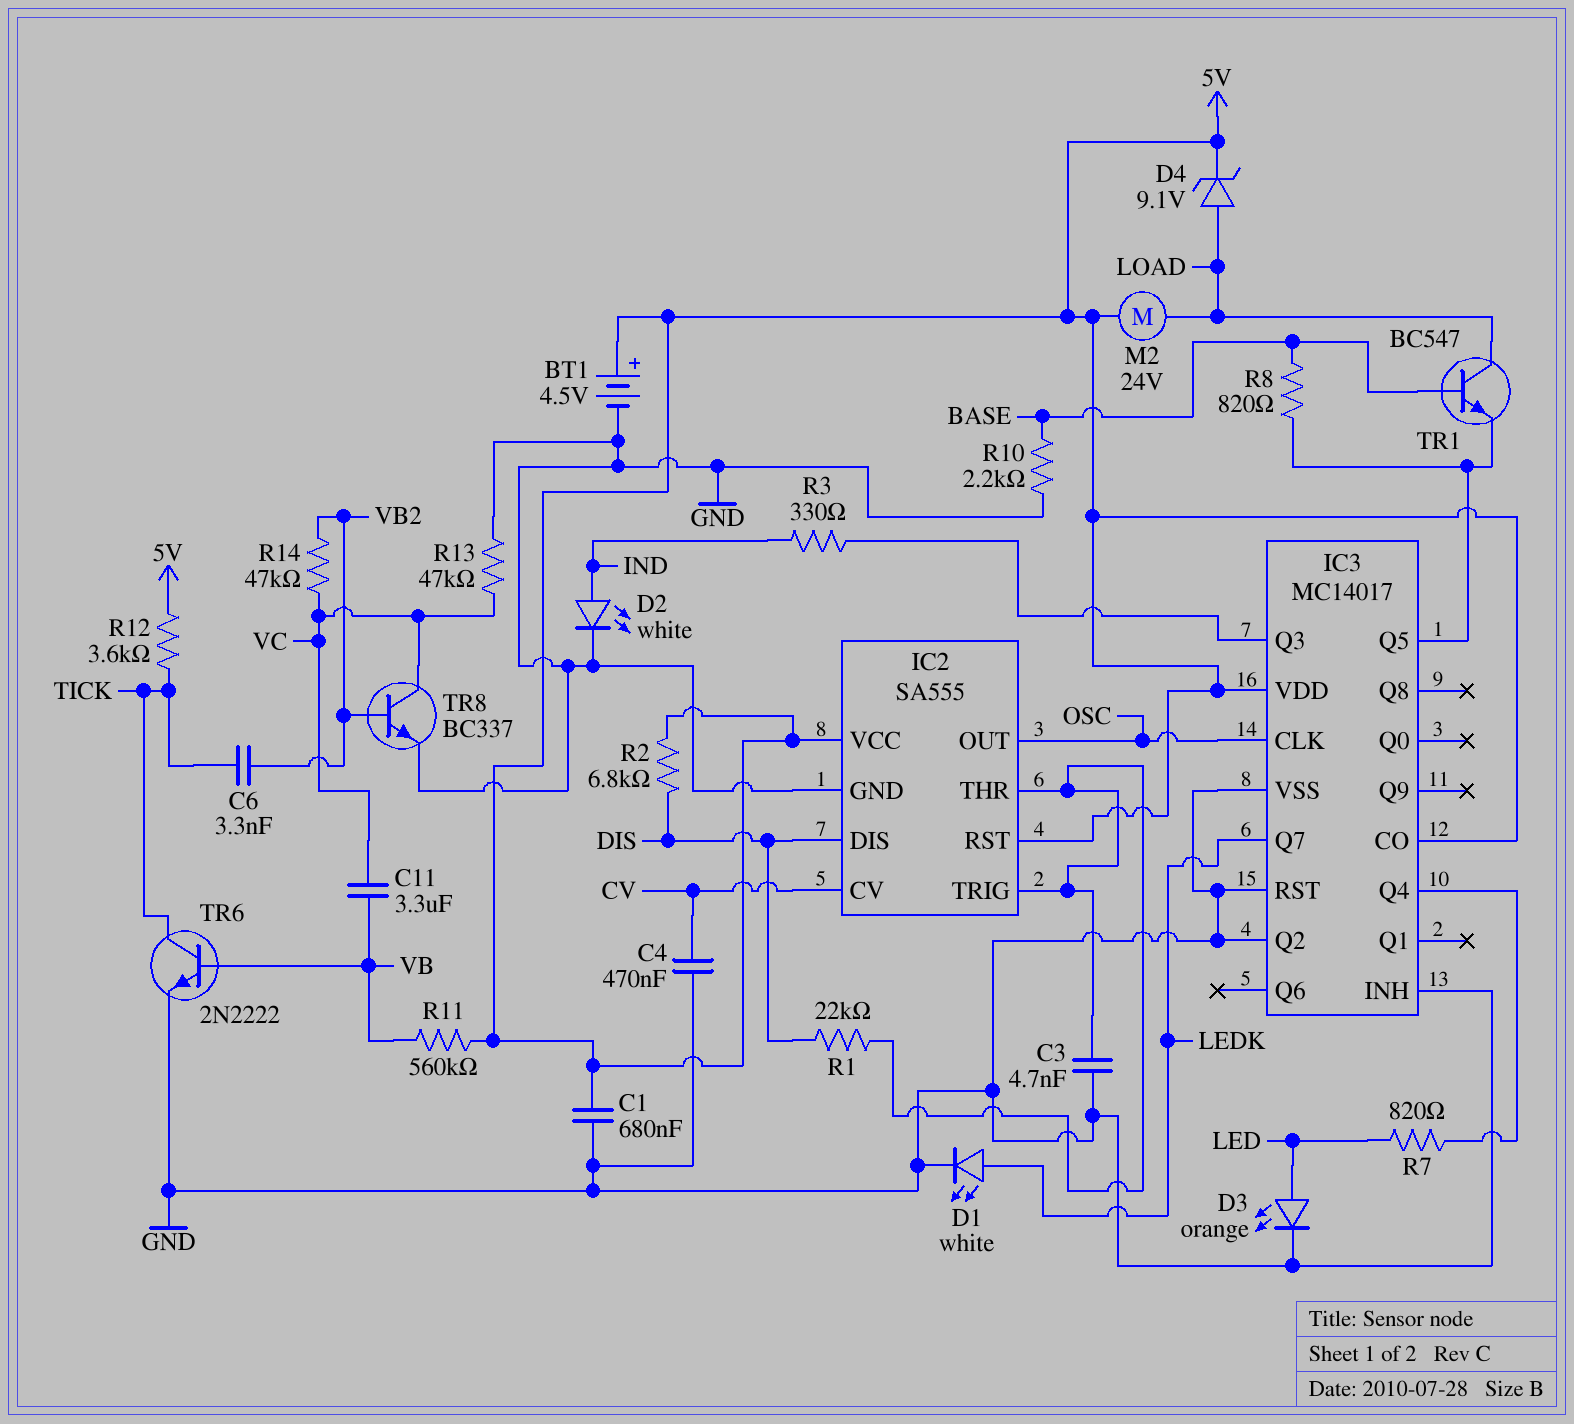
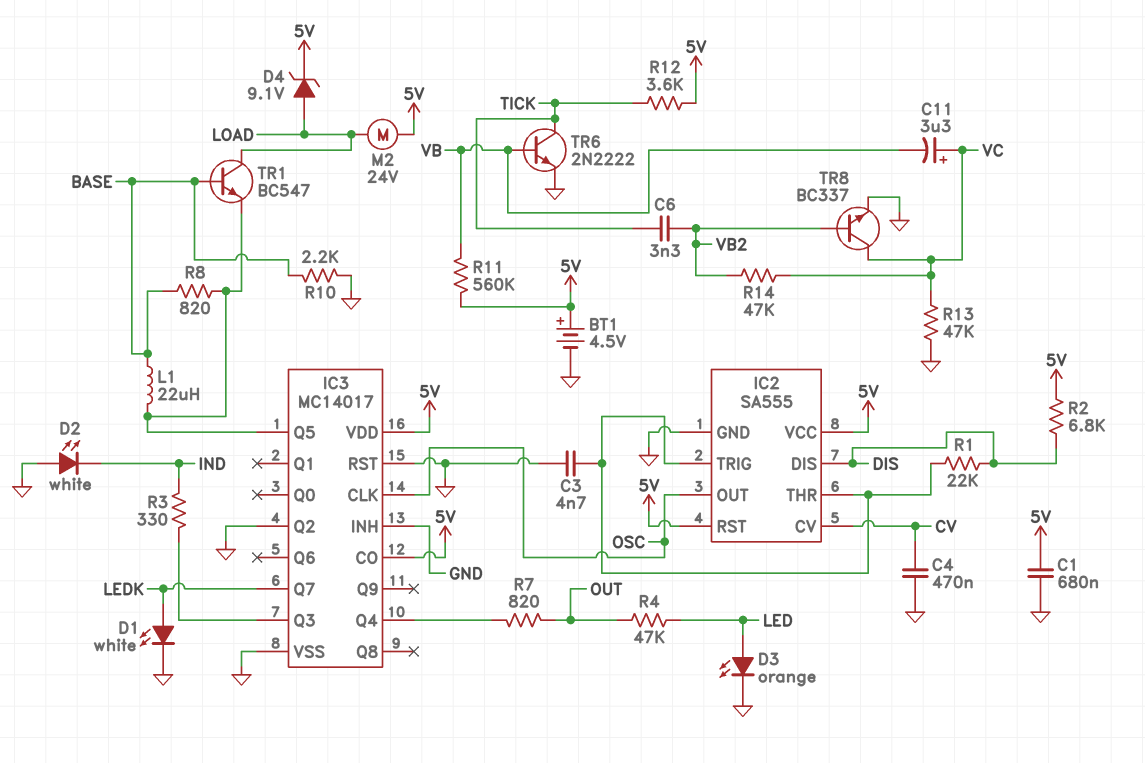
C11: 3.3uF (VB, VC) -> 3.3uF (plus VC, minus VB)
D2: LED white (A IND, K GND) -> LED white (A GND, K IND)
L1: none -> 22uH (BASE, IC3/Q5)
R4: none -> 47k (LED, OUT)
R7: 820 (IC3/Q4, LED) -> 820 (IC3/Q4, OUT)

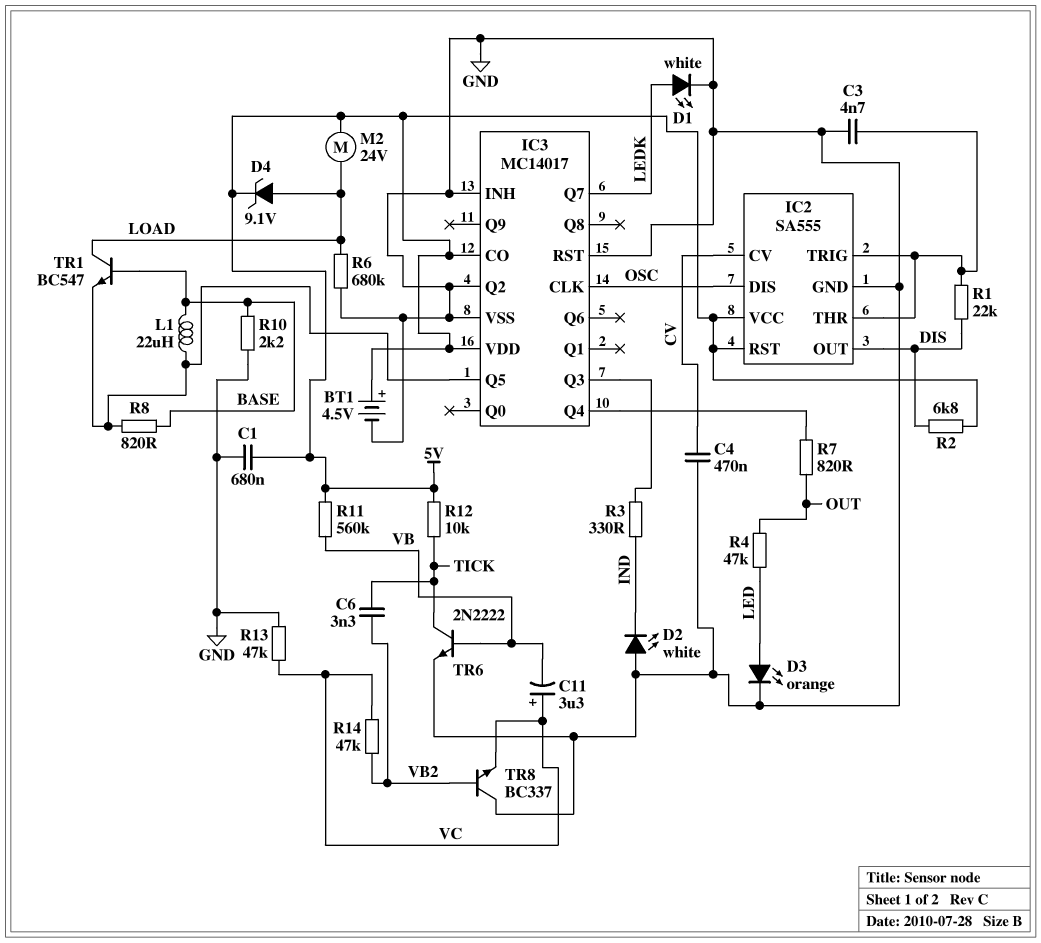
IC2 pin DIS: DIS -> OSC
IC2 pin OUT: OSC -> DIS
R6: none -> 680k (GND, LOAD)
R12: 3.6k (5V, TICK) -> 10k (5V, TICK)
TR8: NPN BC337 (B VB2, C VC, E GND) -> NPN BC337 (B VB2, C GND, E VC)

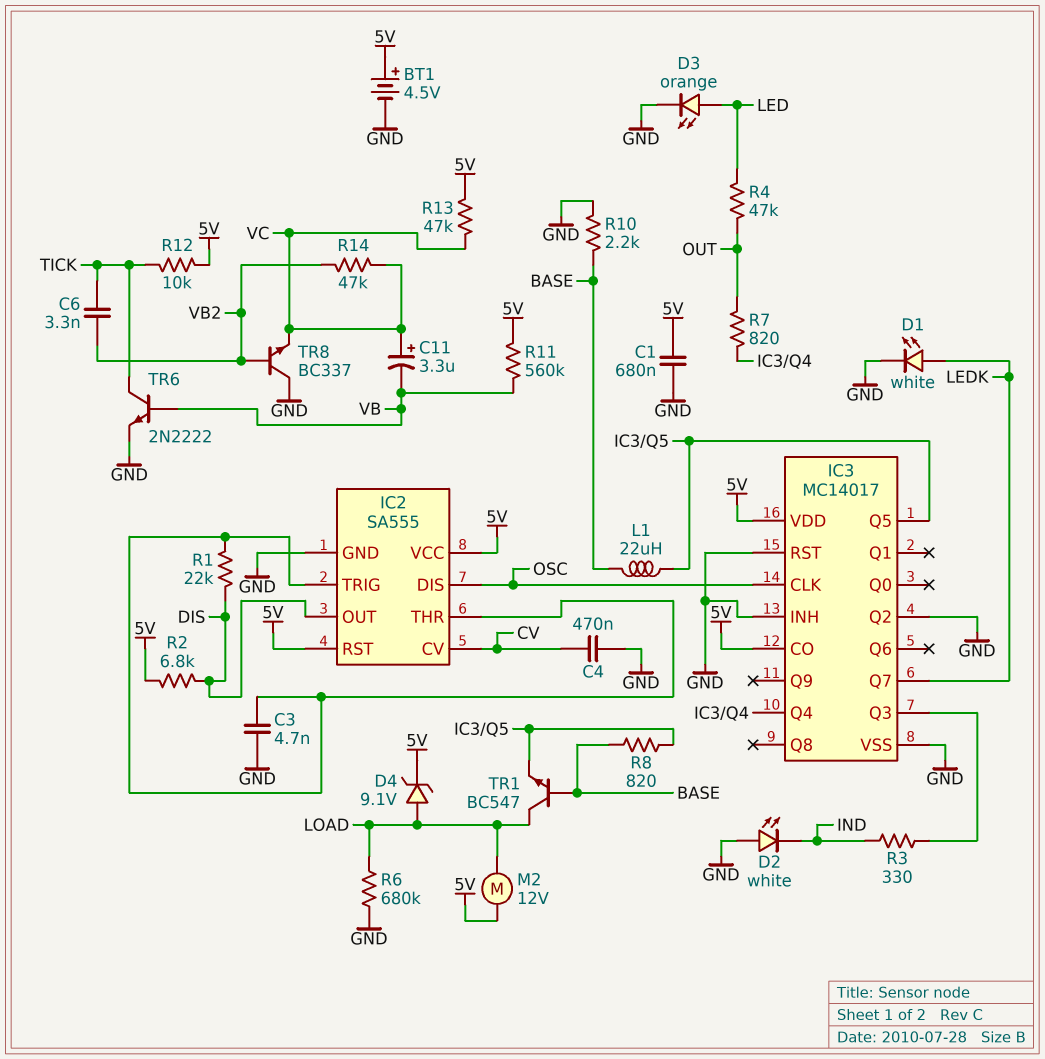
M2: motor 24V (5V, LOAD) -> motor 12V (5V, LOAD)
R13: 47k (GND, VC) -> 47k (5V, VC)

